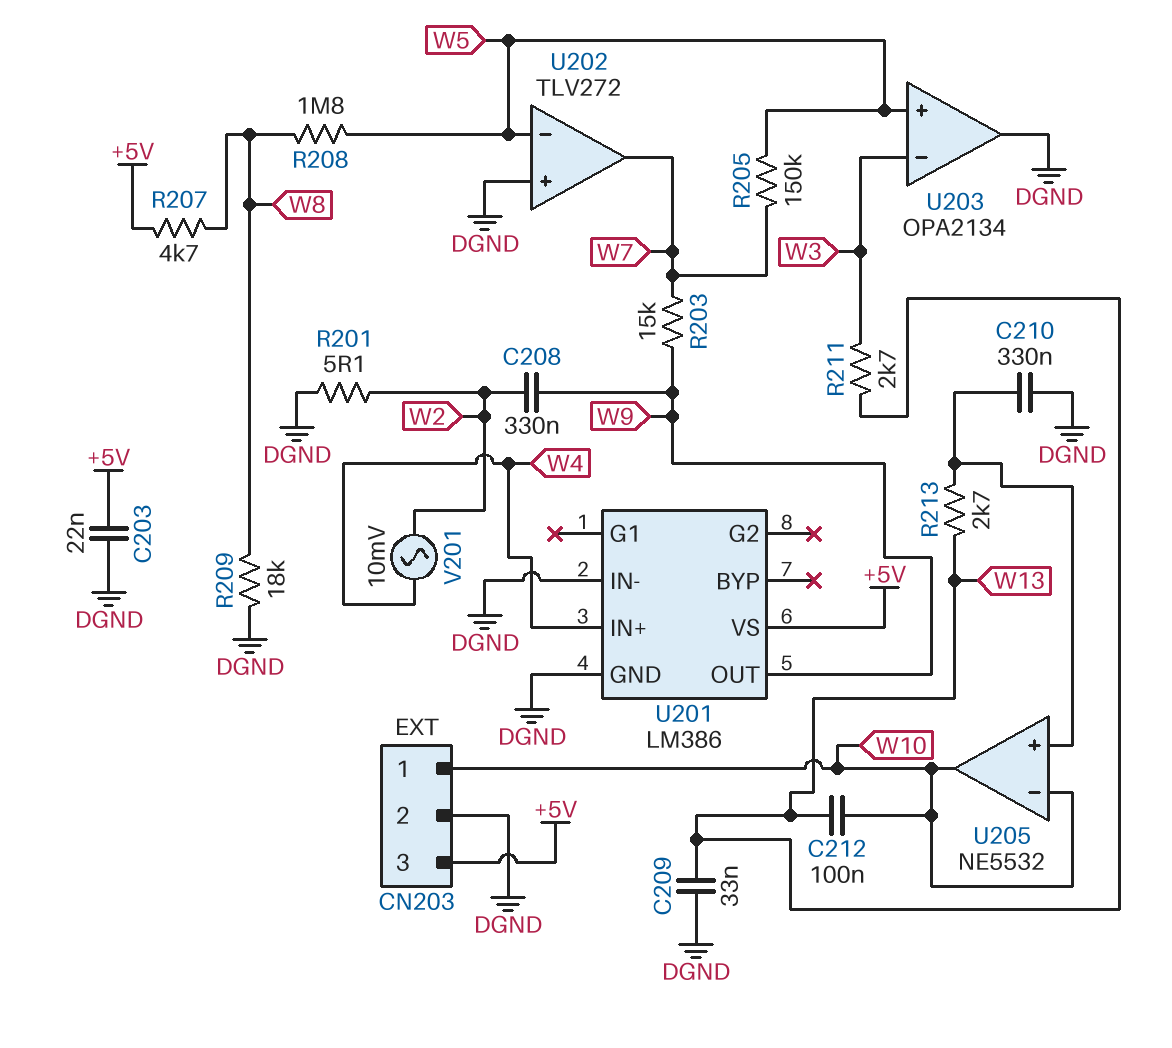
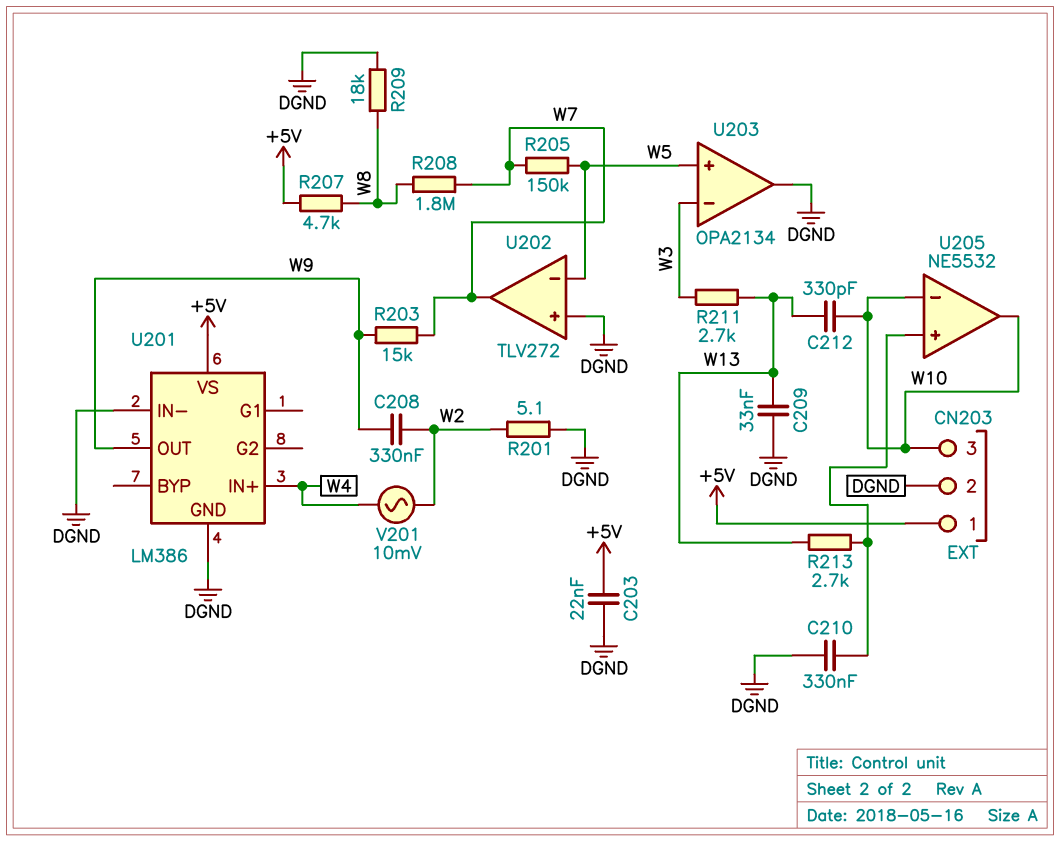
C212: 100nF (W10, W13) -> 330pF (W10, W13)
CN203 pin 1: W10 -> +5V
CN203 pin 3: +5V -> W10
R208: 1.8M (W5, W8) -> 1.8M (W7, W8)

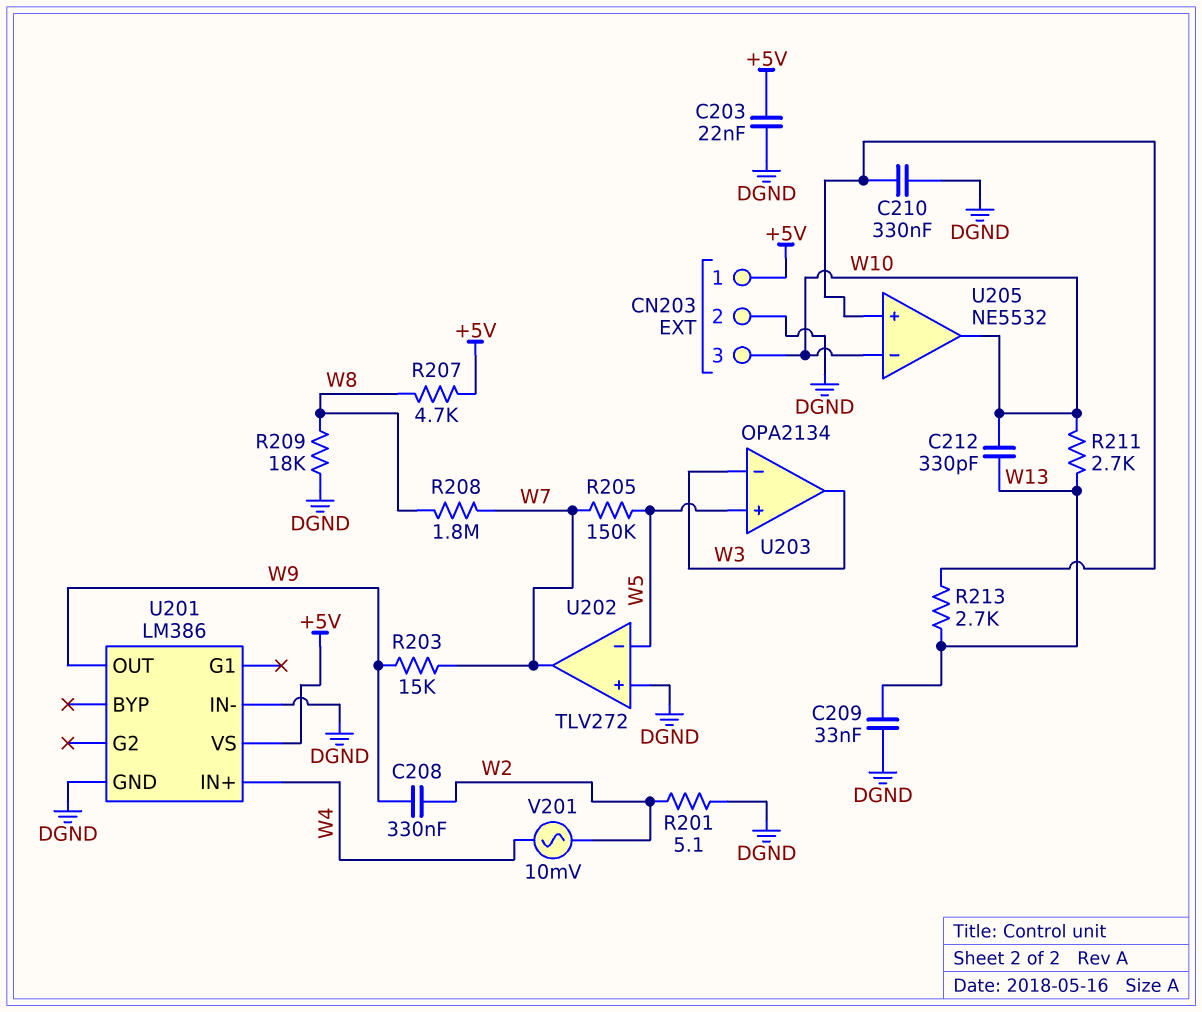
R211: 2.7k (W3, W13) -> 2.7k (W10, W13)
U203 pin out: DGND -> W3

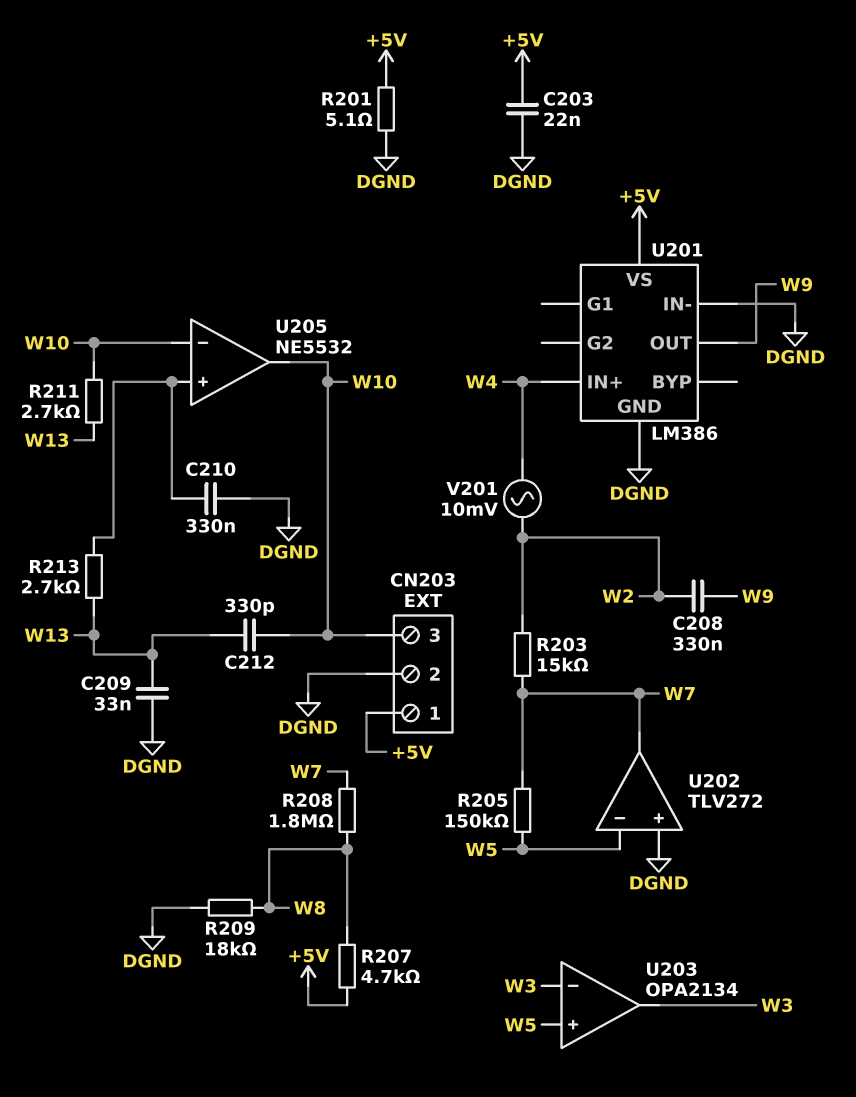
R201: 5.1 (DGND, W2) -> 5.1 (+5V, DGND)
R203: 15k (W7, W9) -> 15k (W2, W7)

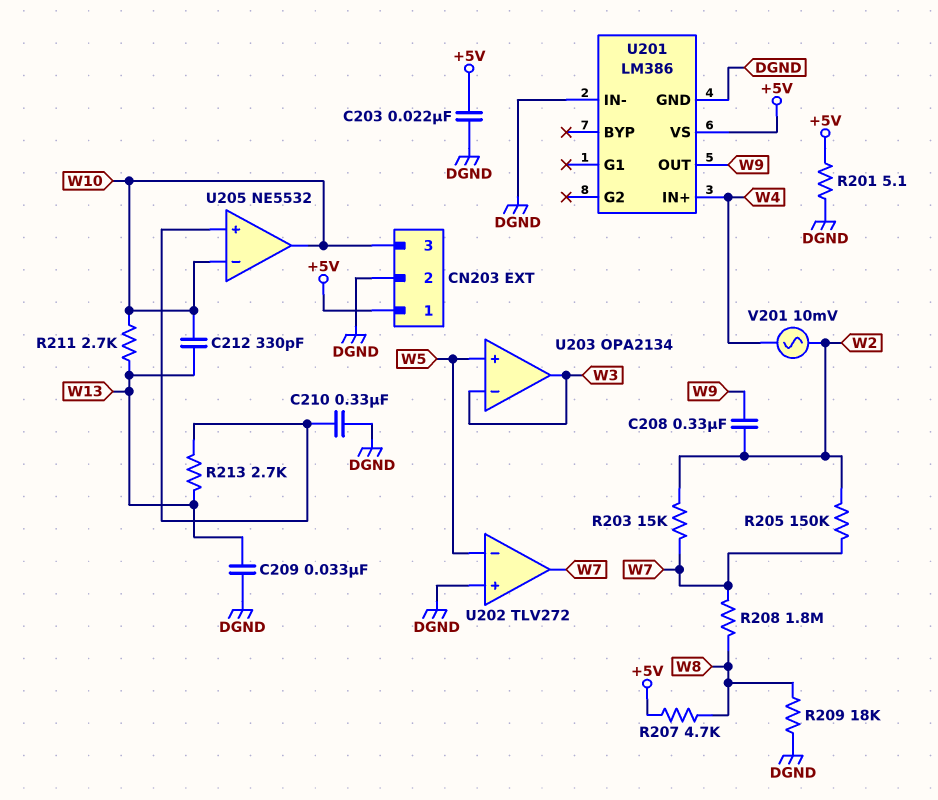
R205: 150k (W5, W7) -> 150k (W2, W7)

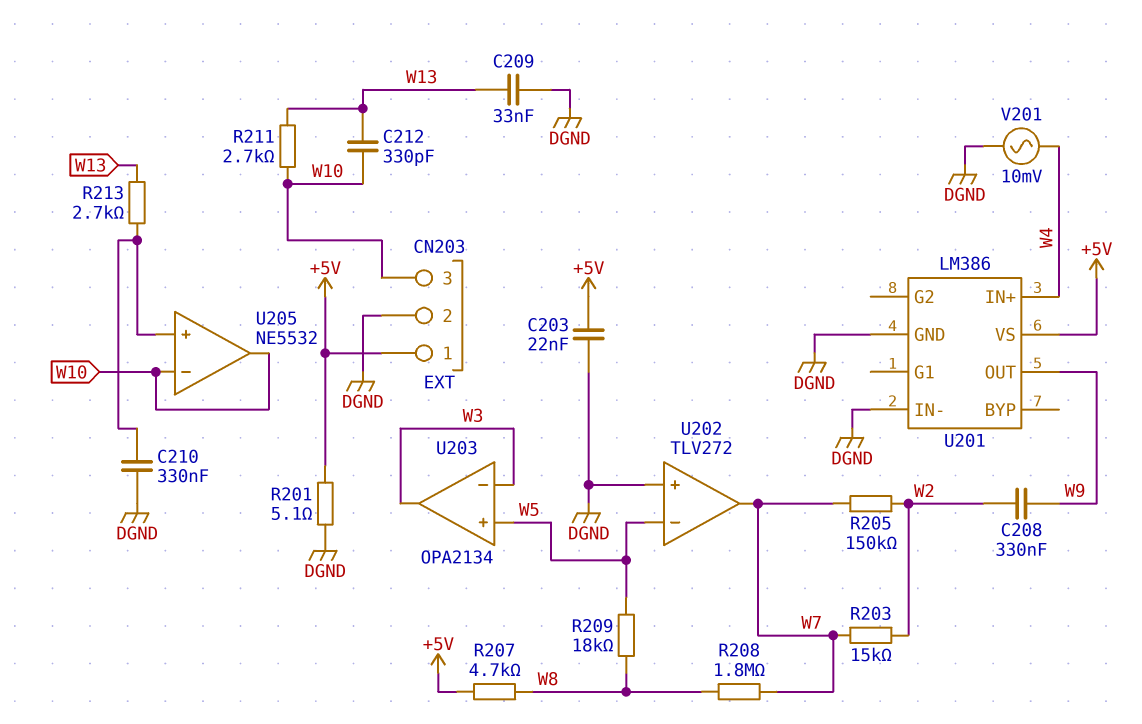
R209: 18k (DGND, W8) -> 18k (W5, W8)
V201: AC 10mV (W2, W4) -> AC 10mV (DGND, W4)

